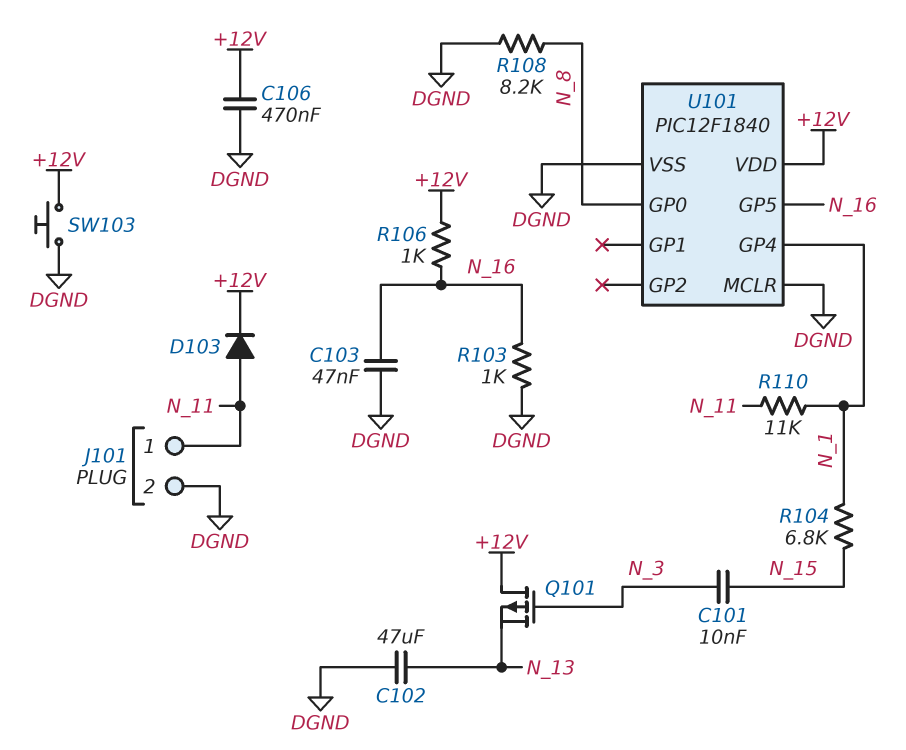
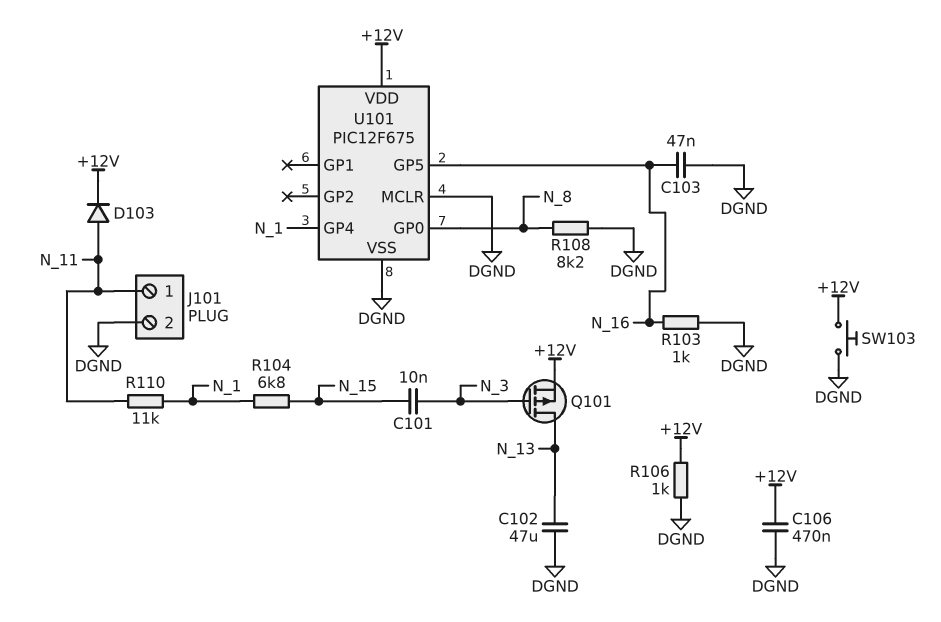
Q101: PMOS (G N_3, D +12V, S N_13) -> PMOS (G N_3, D N_13, S +12V)
R106: 1k (+12V, N_16) -> 1k (+12V, DGND)
U101: PIC12F1840 -> PIC12F675

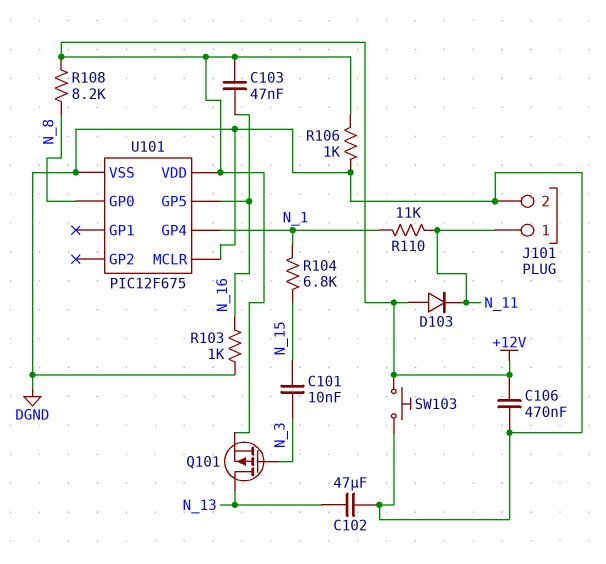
C103: 47nF (DGND, N_16) -> 47nF (+12V, N_16)
D103: diode (A N_11, K +12V) -> diode (A +12V, K N_11)
R108: 8.2k (DGND, N_8) -> 8.2k (+12V, N_8)

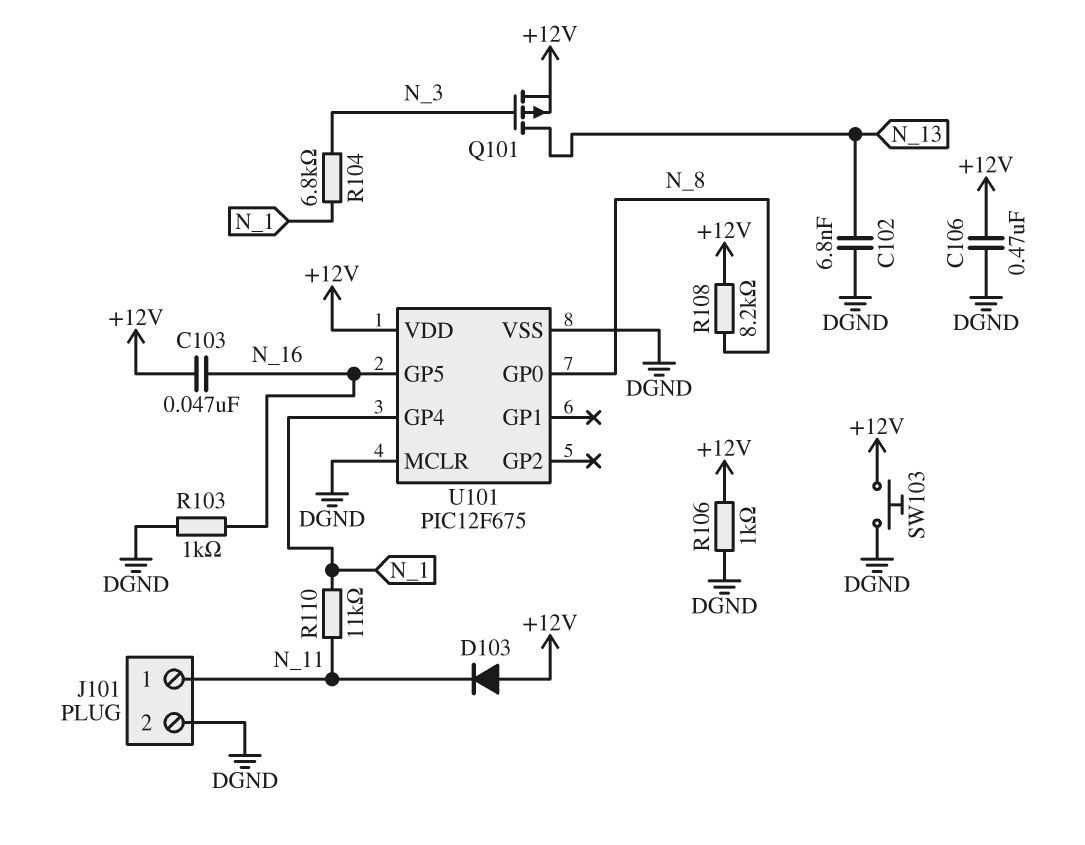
C101: 10nF (N_3, N_15) -> none
C102: 47uF (DGND, N_13) -> 6.8nF (DGND, N_13)
R104: 6.8k (N_1, N_15) -> 6.8k (N_1, N_3)

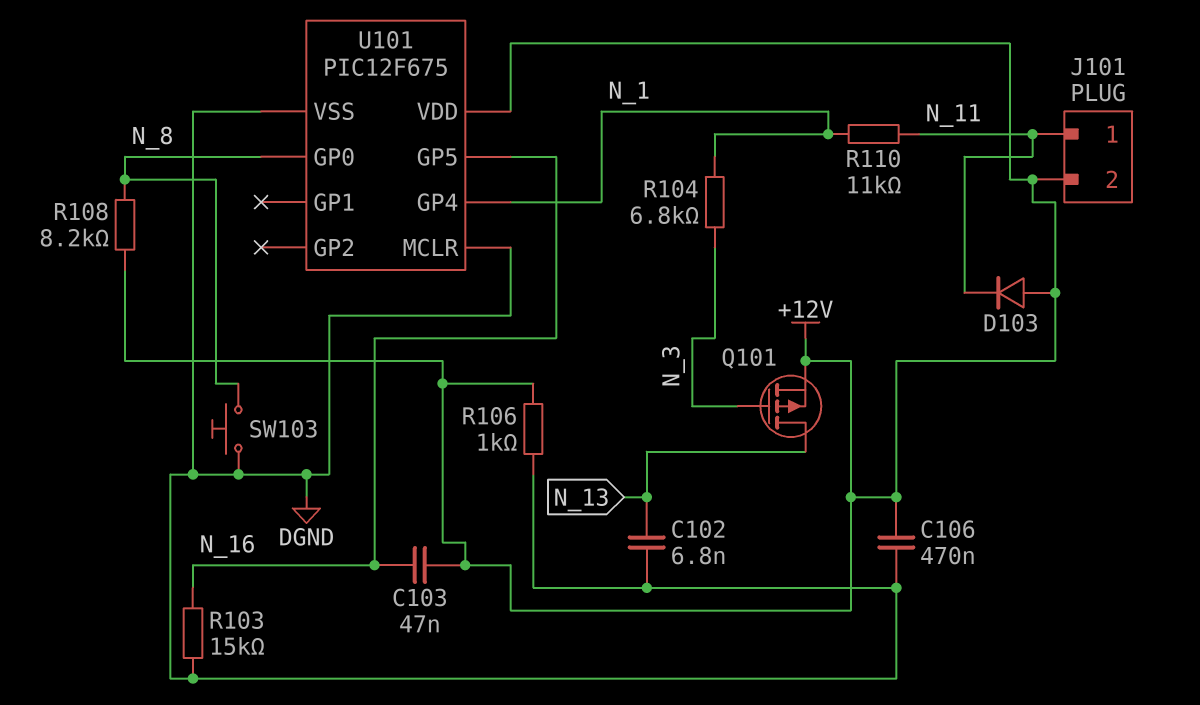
J101 pin 2: DGND -> +12V
R103: 1k (DGND, N_16) -> 15k (DGND, N_16)
SW103: button (+12V, DGND) -> button (DGND, N_8)

